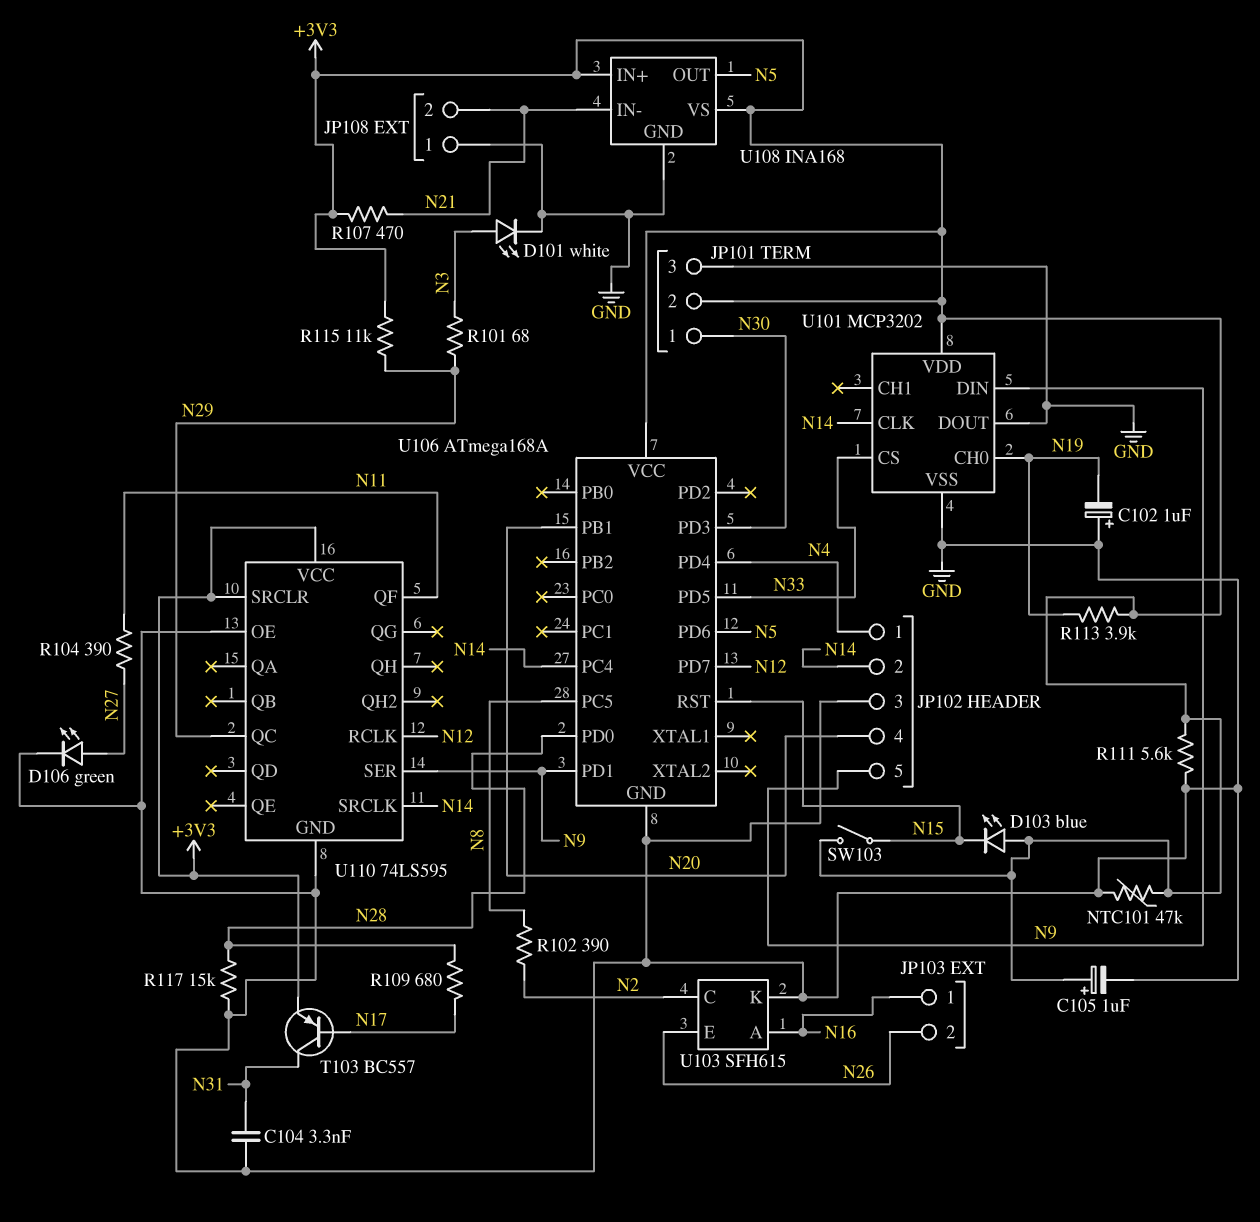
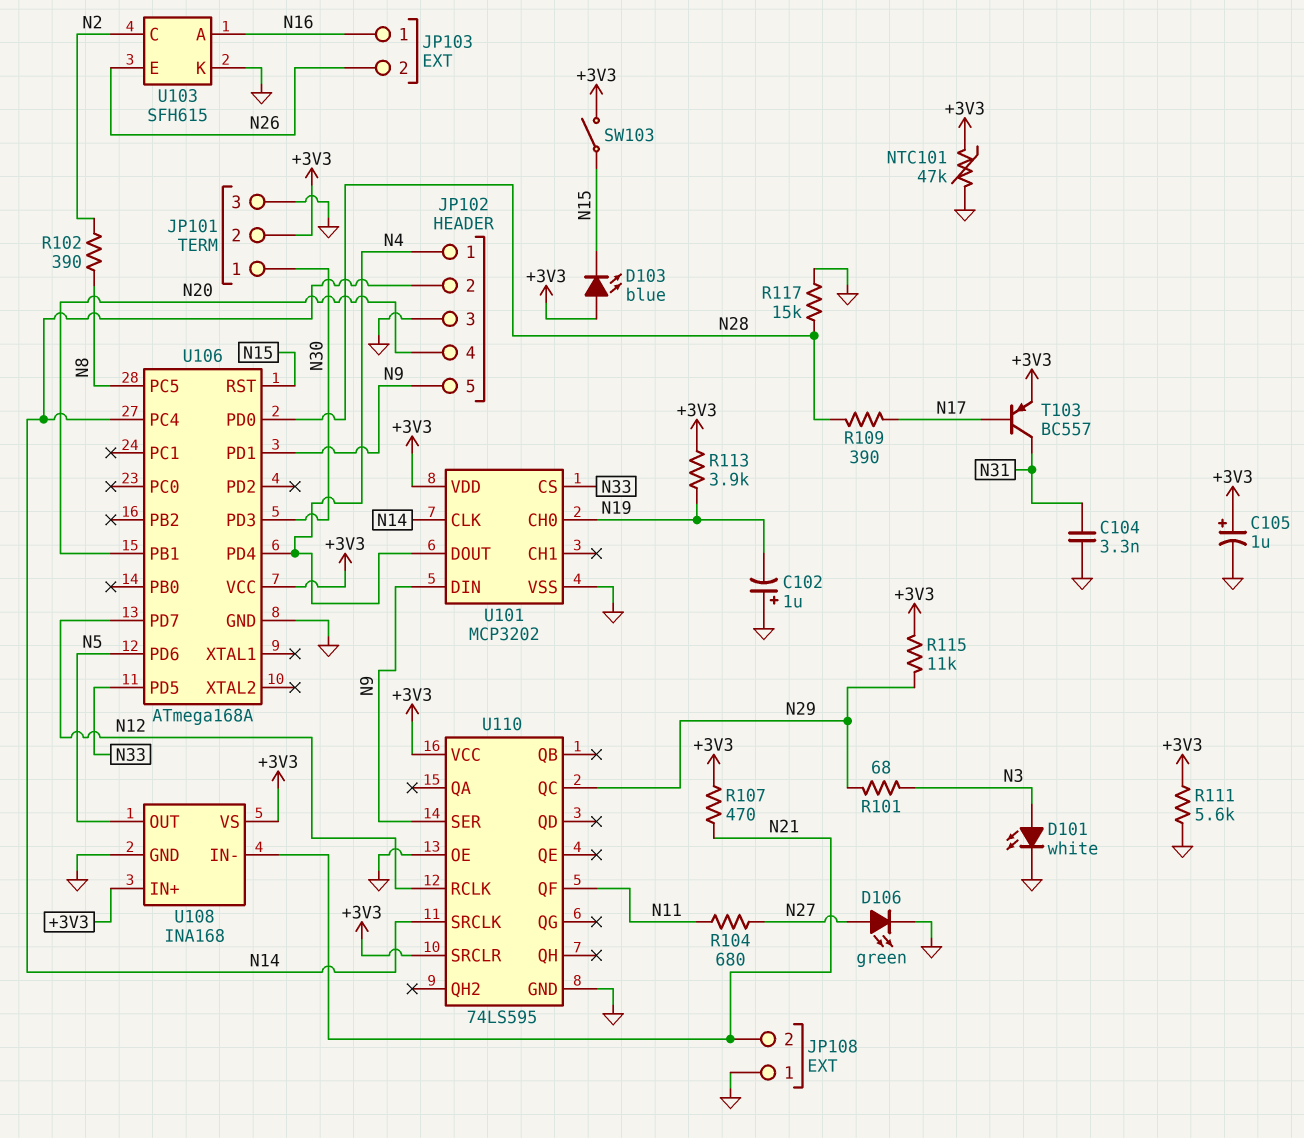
R104: 390 (N11, N27) -> 680 (N11, N27)
R109: 680 (N17, N28) -> 390 (N17, N28)
U101 pin DOUT: GND -> N4

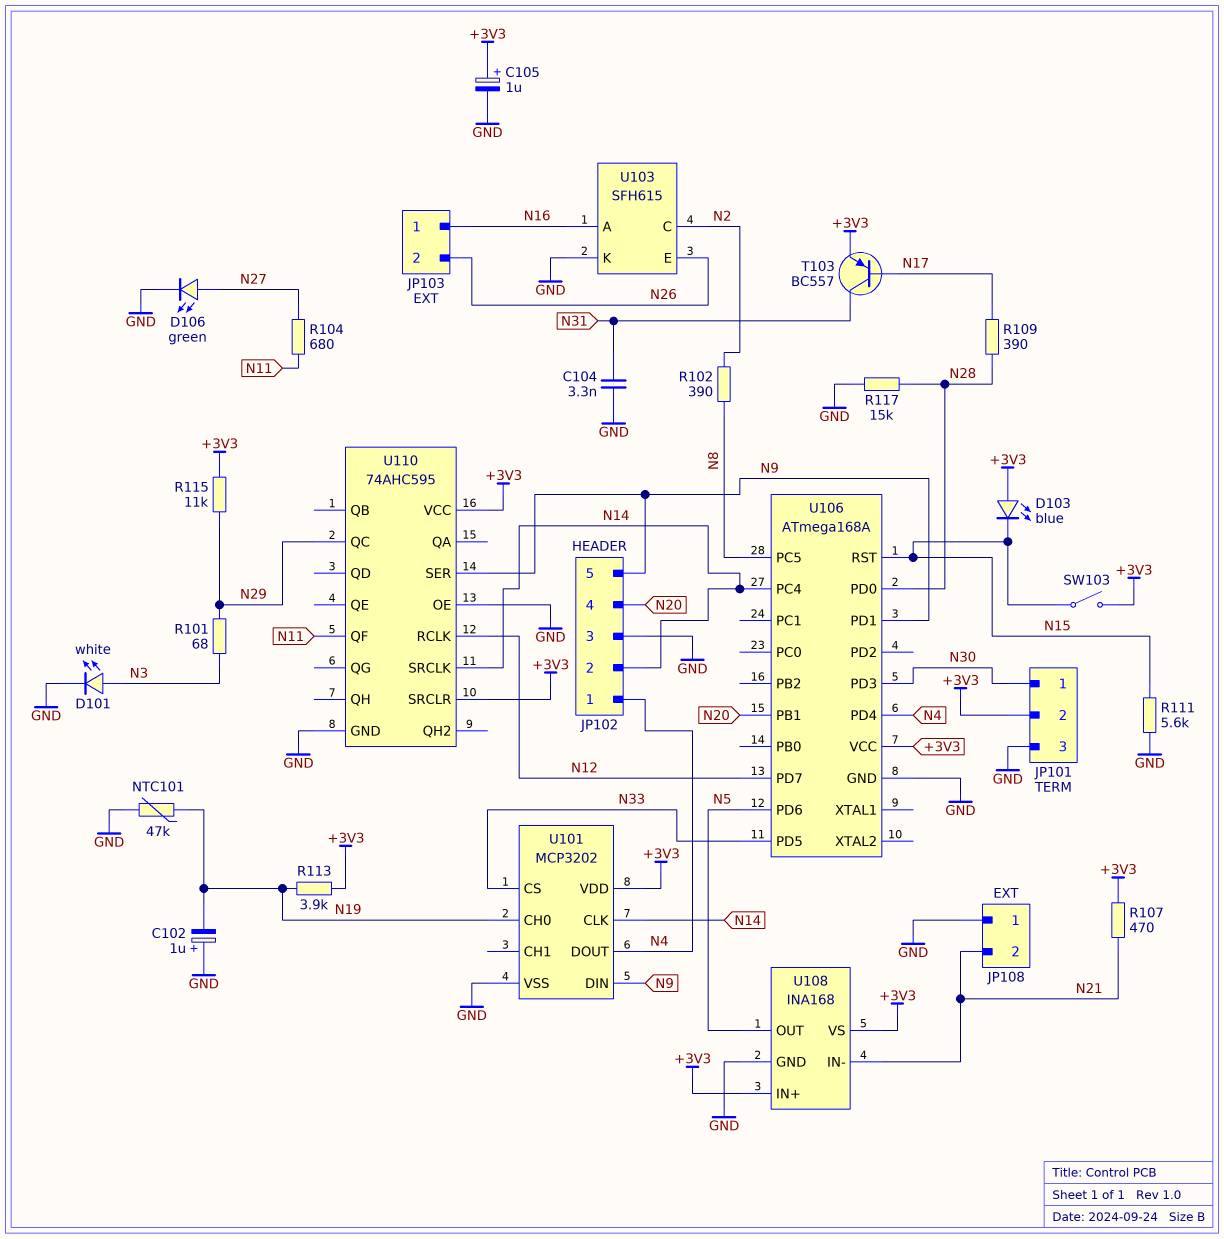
NTC101: 47k (+3V3, GND) -> 47k (GND, N19)
R111: 5.6k (+3V3, GND) -> 5.6k (GND, N15)
U110: 74LS595 -> 74AHC595

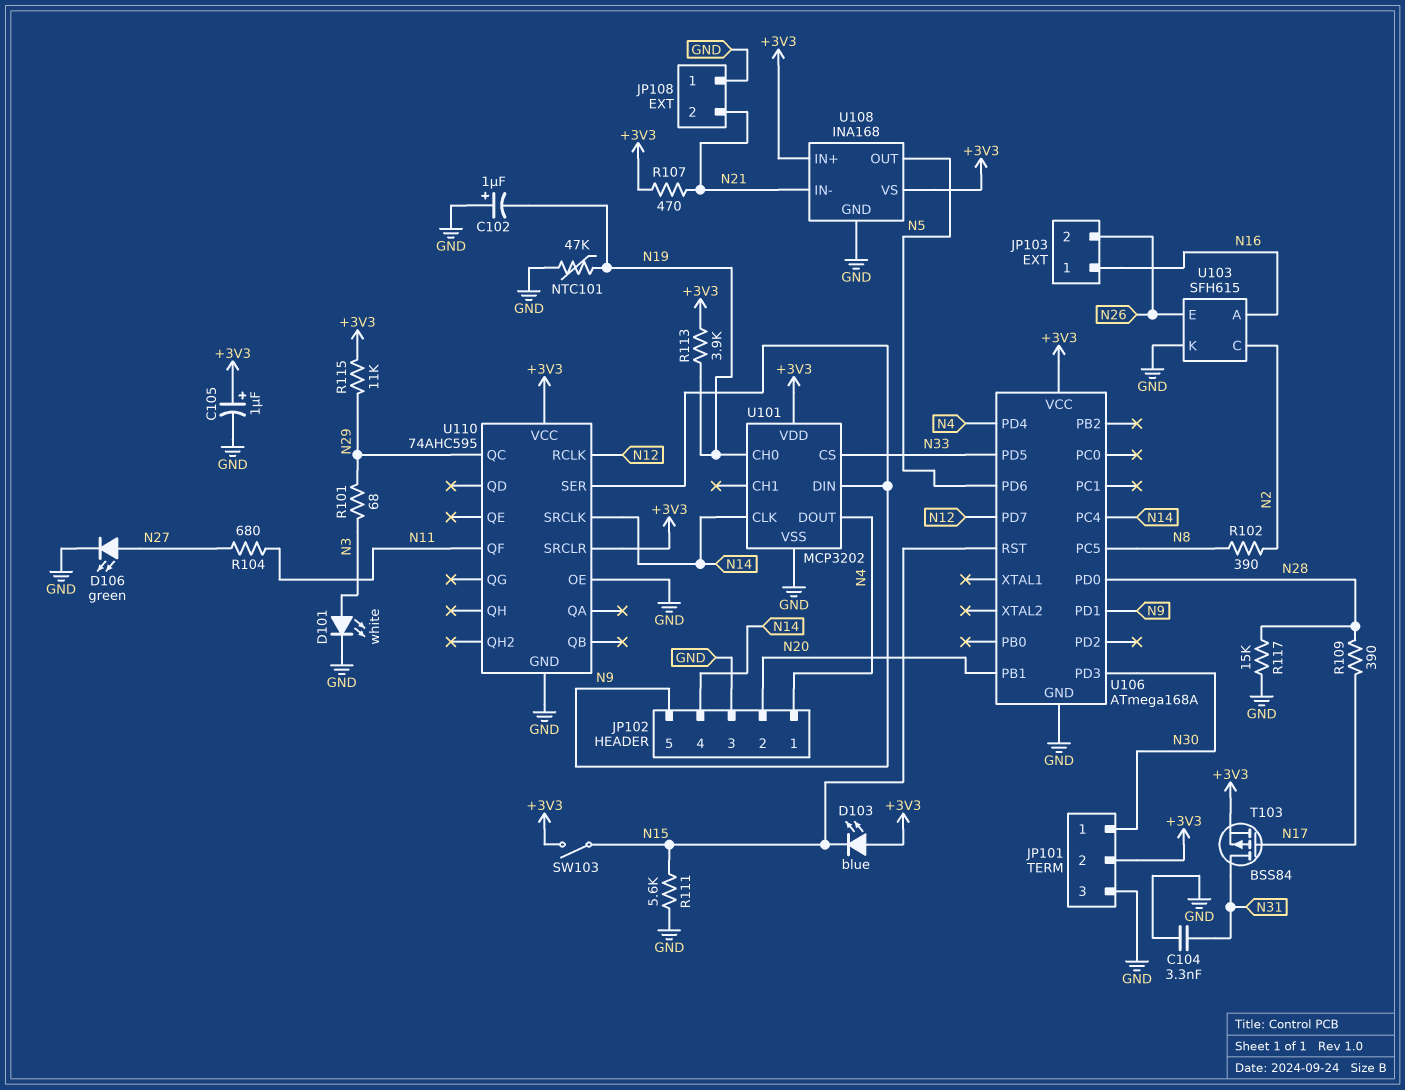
JP102 pin 2: N14 -> N20
JP102 pin 4: N20 -> N14
T103: PNP BC557 (B N17, C N31, E +3V3) -> PMOS BSS84 (G N17, D N31, S +3V3)

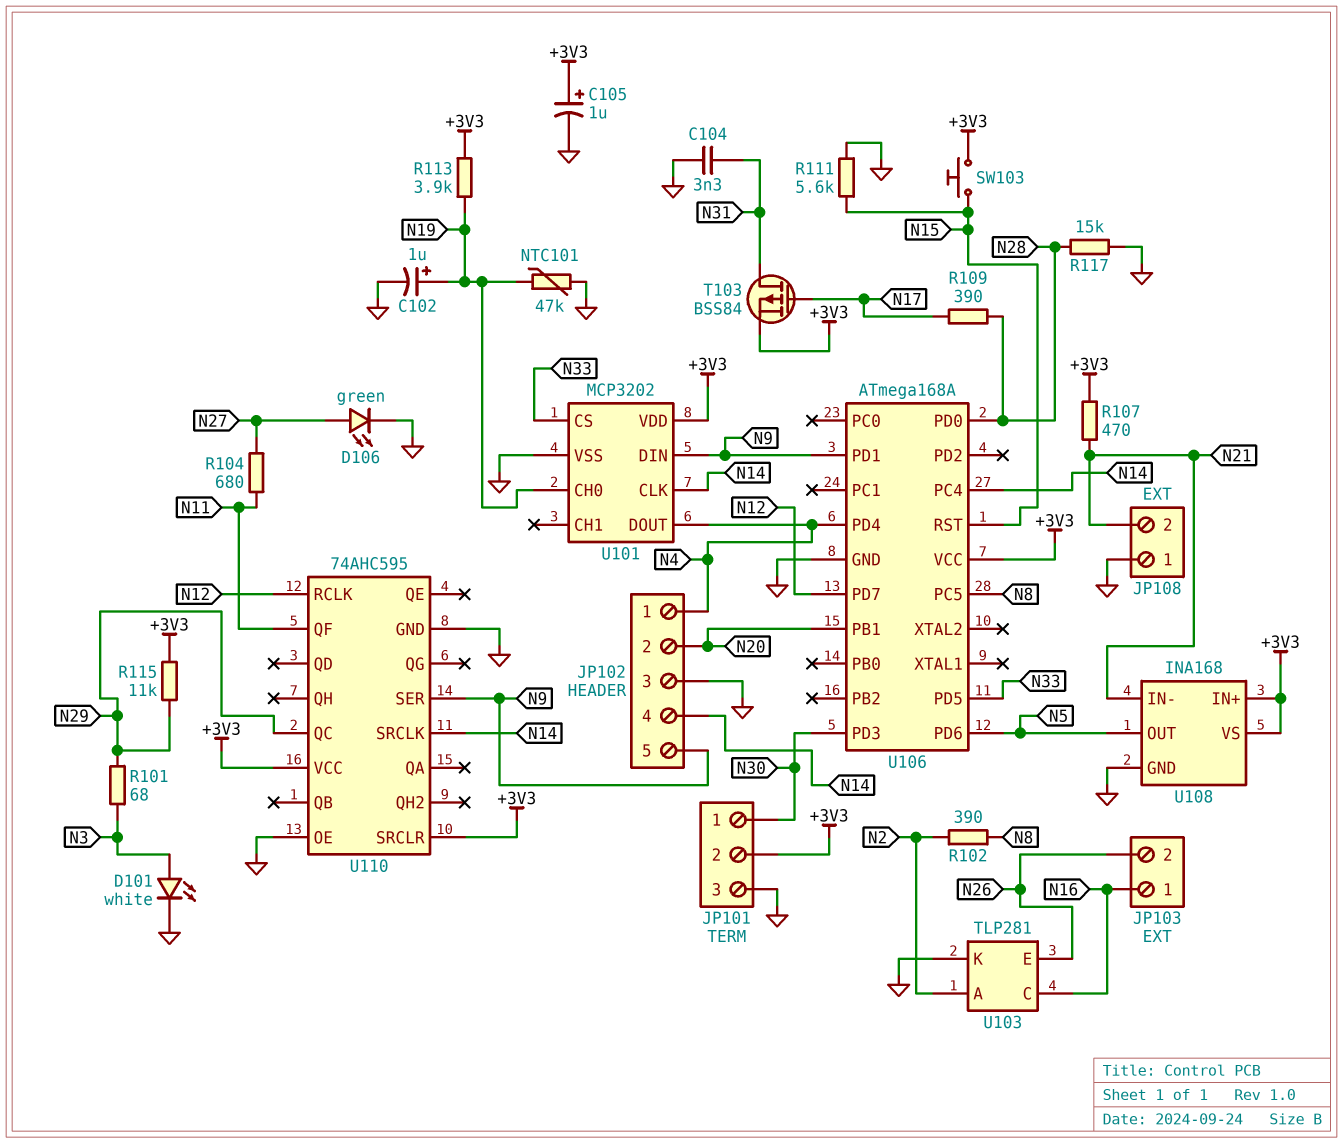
C102: 1uF (plus GND, minus N19) -> 1uF (plus N19, minus GND)
D103: LED blue (A +3V3, K N15) -> none
SW103: switch (+3V3, N15) -> button (+3V3, N15)
U103: SFH615 -> TLP281
U103 pin A: N16 -> N2
U103 pin C: N2 -> N16

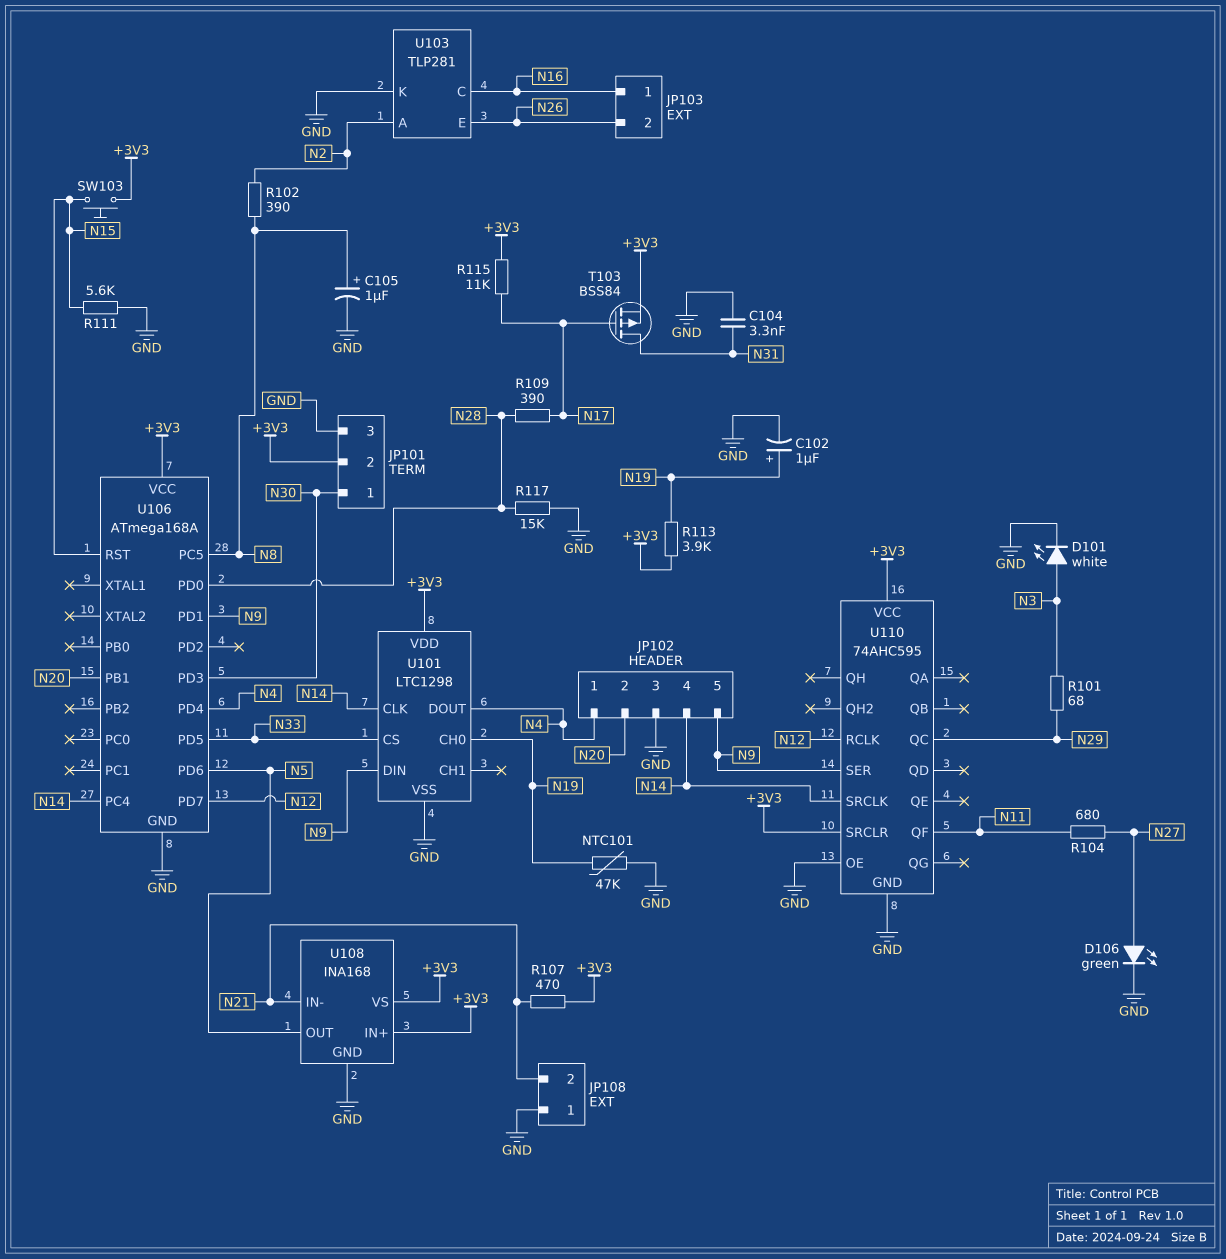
C105: 1uF (plus +3V3, minus GND) -> 1uF (plus N8, minus GND)
R115: 11k (+3V3, N29) -> 11k (+3V3, N17)
U101: MCP3202 -> LTC1298

